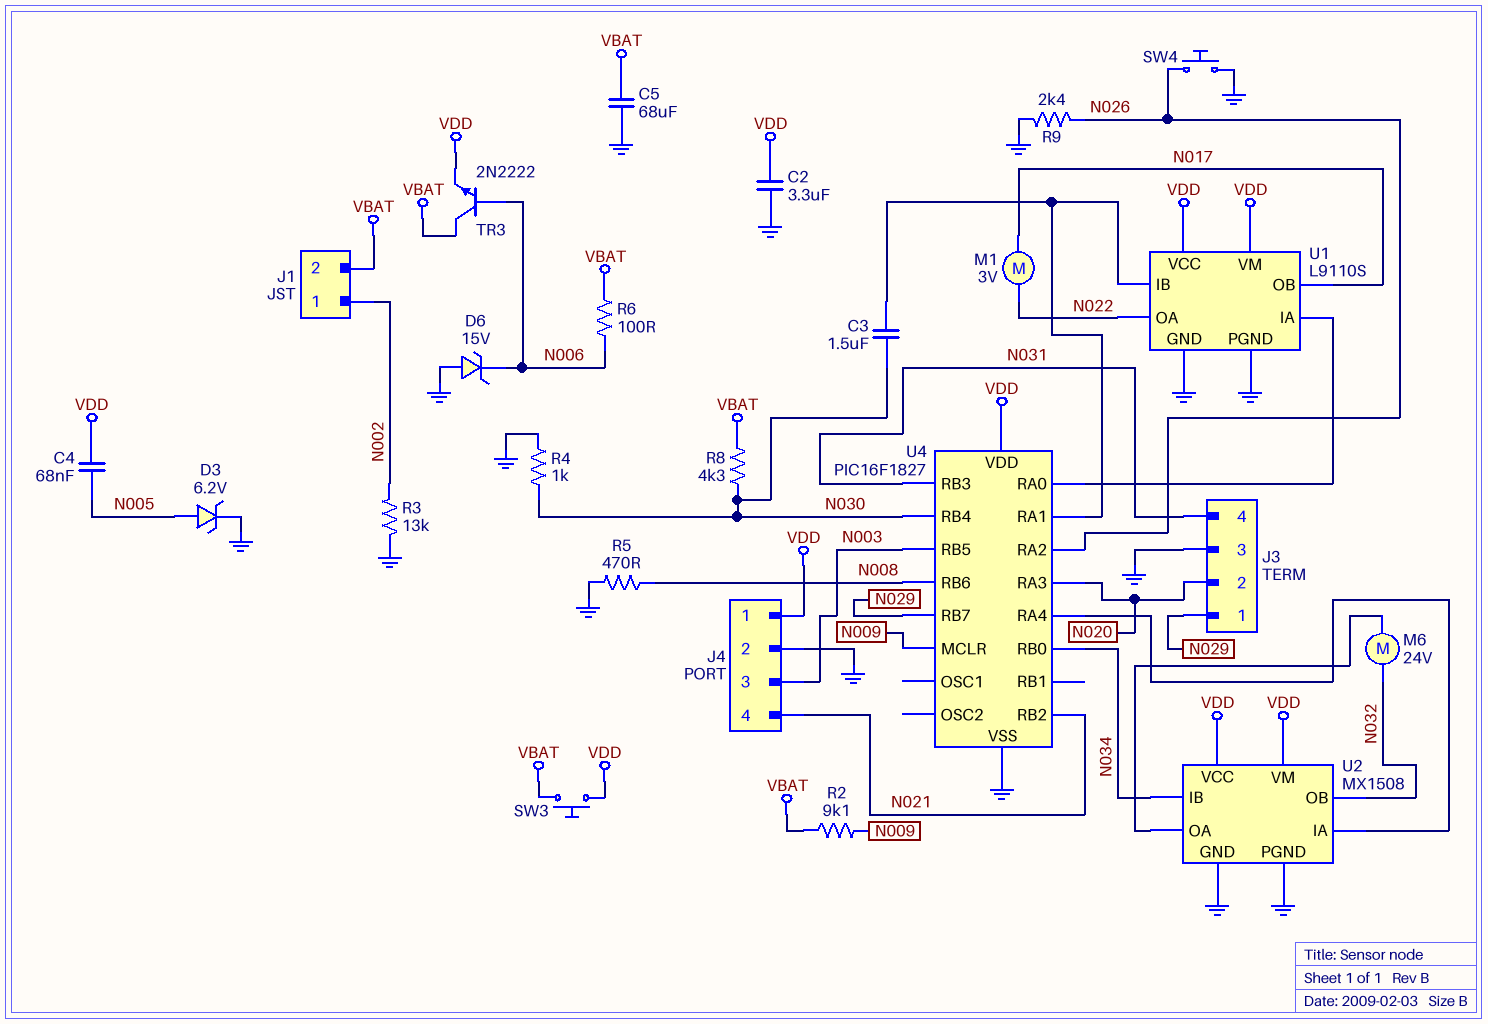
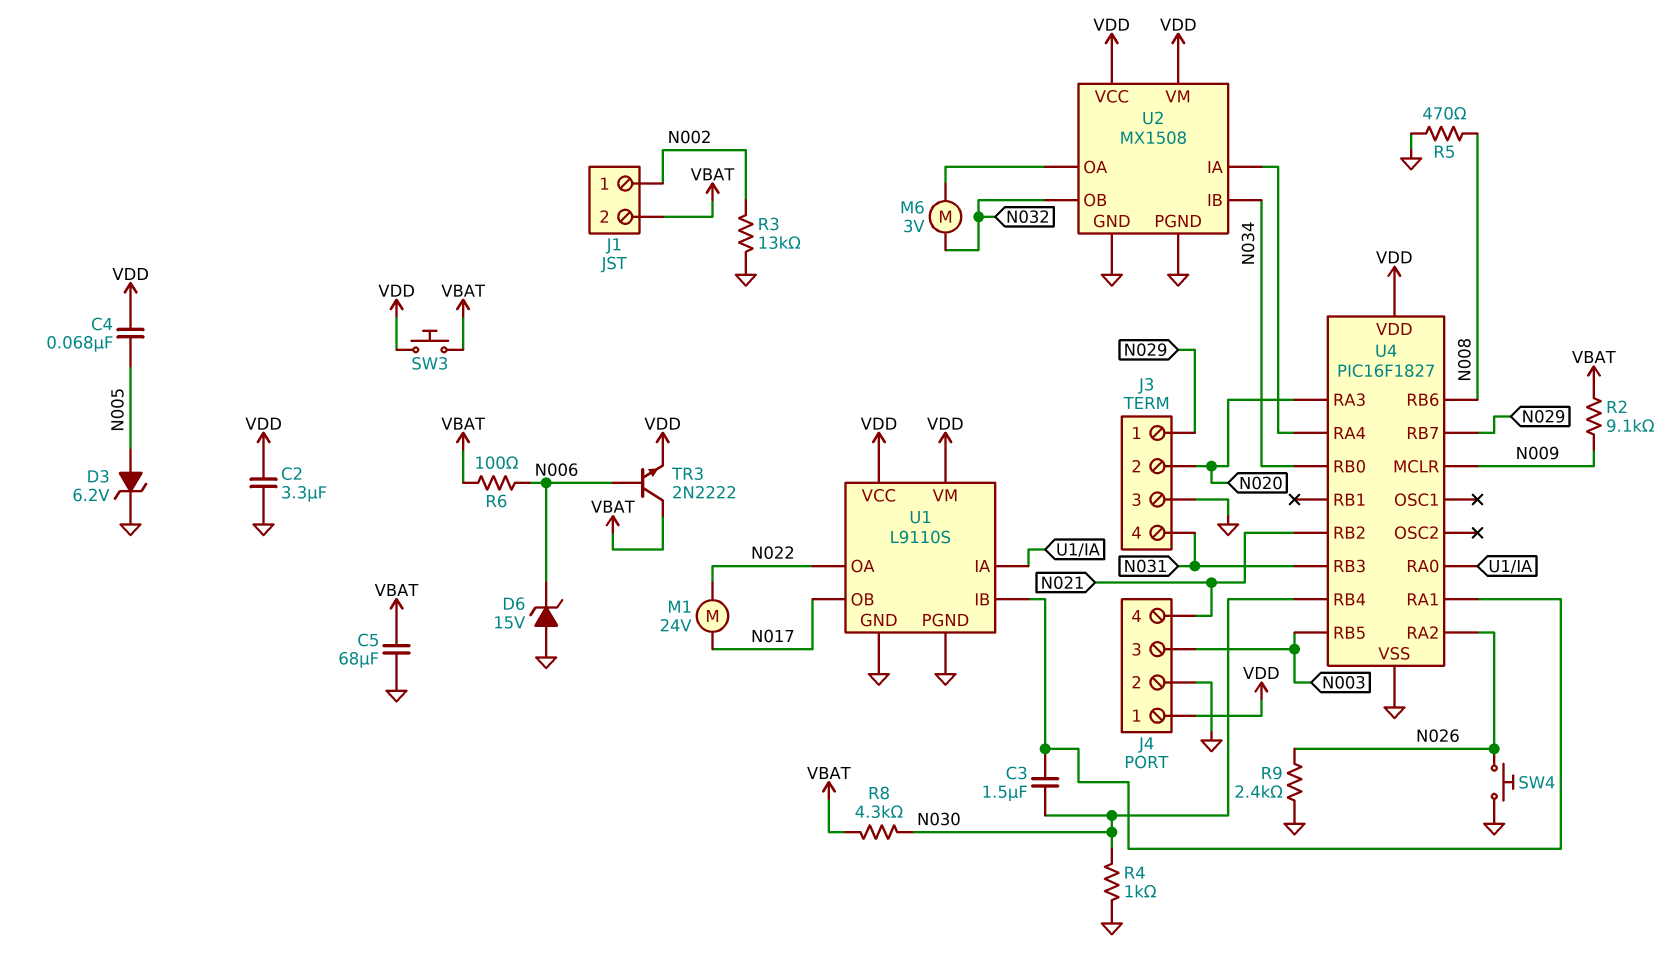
M1: motor 3V (N017, N022) -> motor 24V (N017, N022)
M6: motor 24V (N032, U2/OA) -> motor 3V (N032, U2/OA)

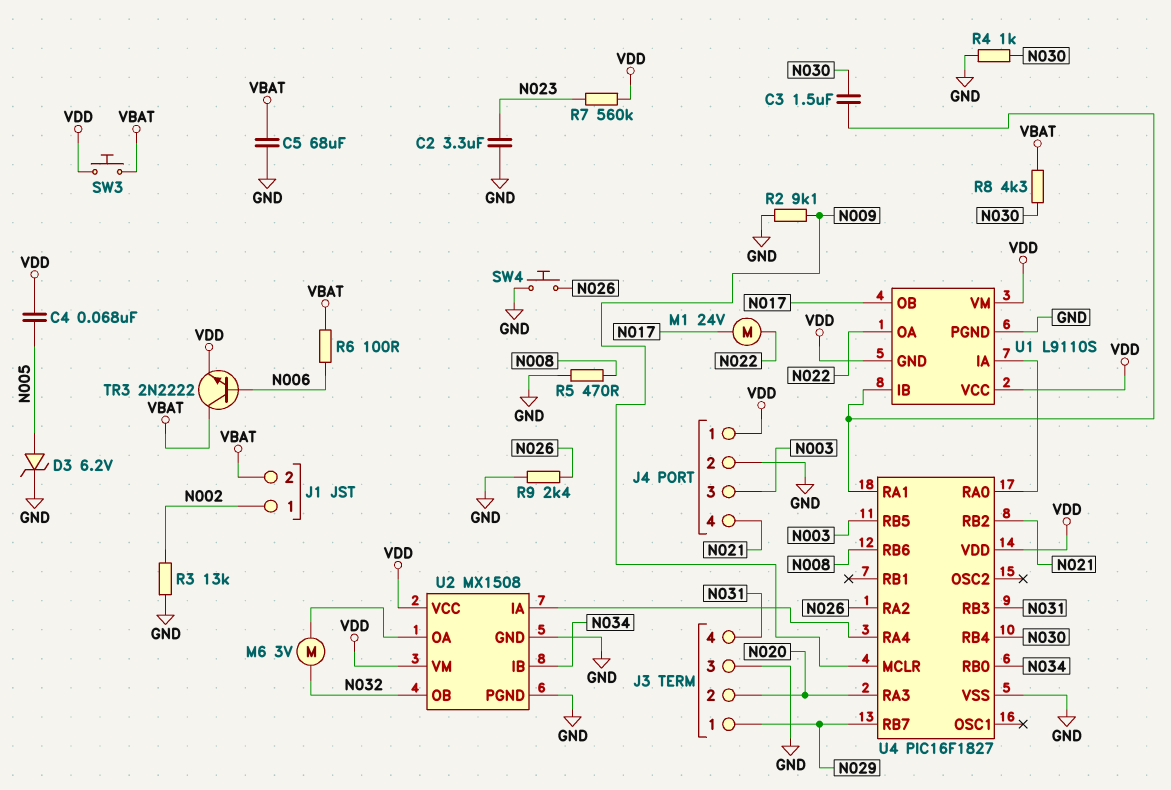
C2: 3.3uF (GND, VDD) -> 3.3uF (GND, N023)
D6: zener 15V (A GND, K N006) -> none
R2: 9.1k (N009, VBAT) -> 9.1k (GND, N009)
R7: none -> 560k (N023, VDD)
U1 pin GND: GND -> VDD

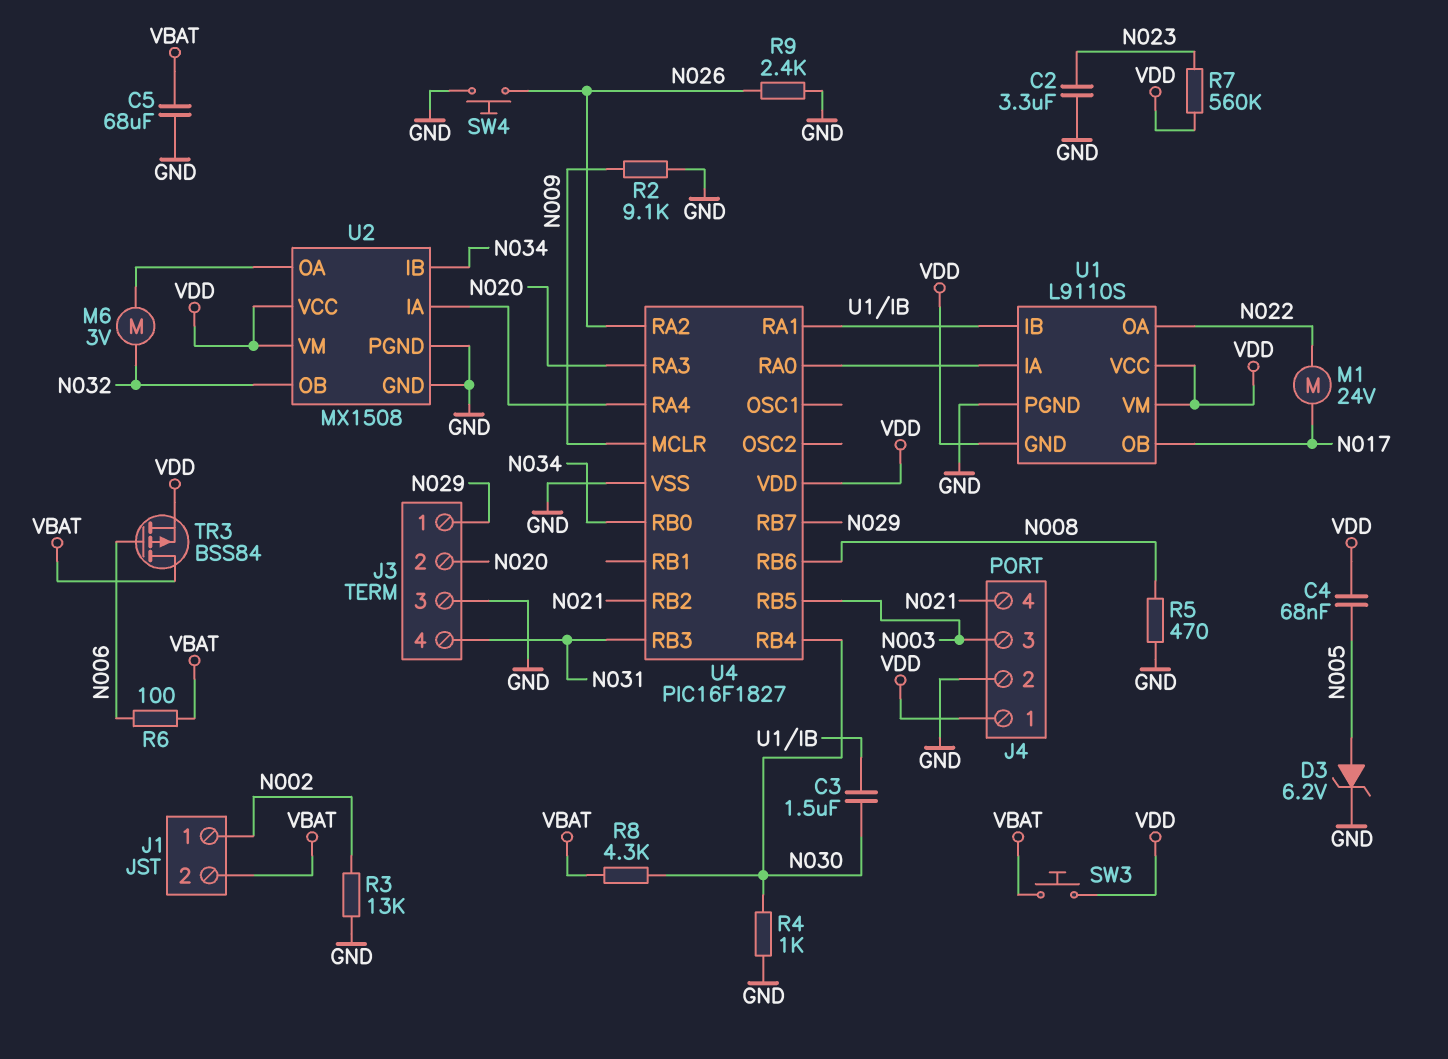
TR3: NPN 2N2222 (B N006, C VBAT, E VDD) -> PMOS BSS84 (G N006, D VBAT, S VDD)

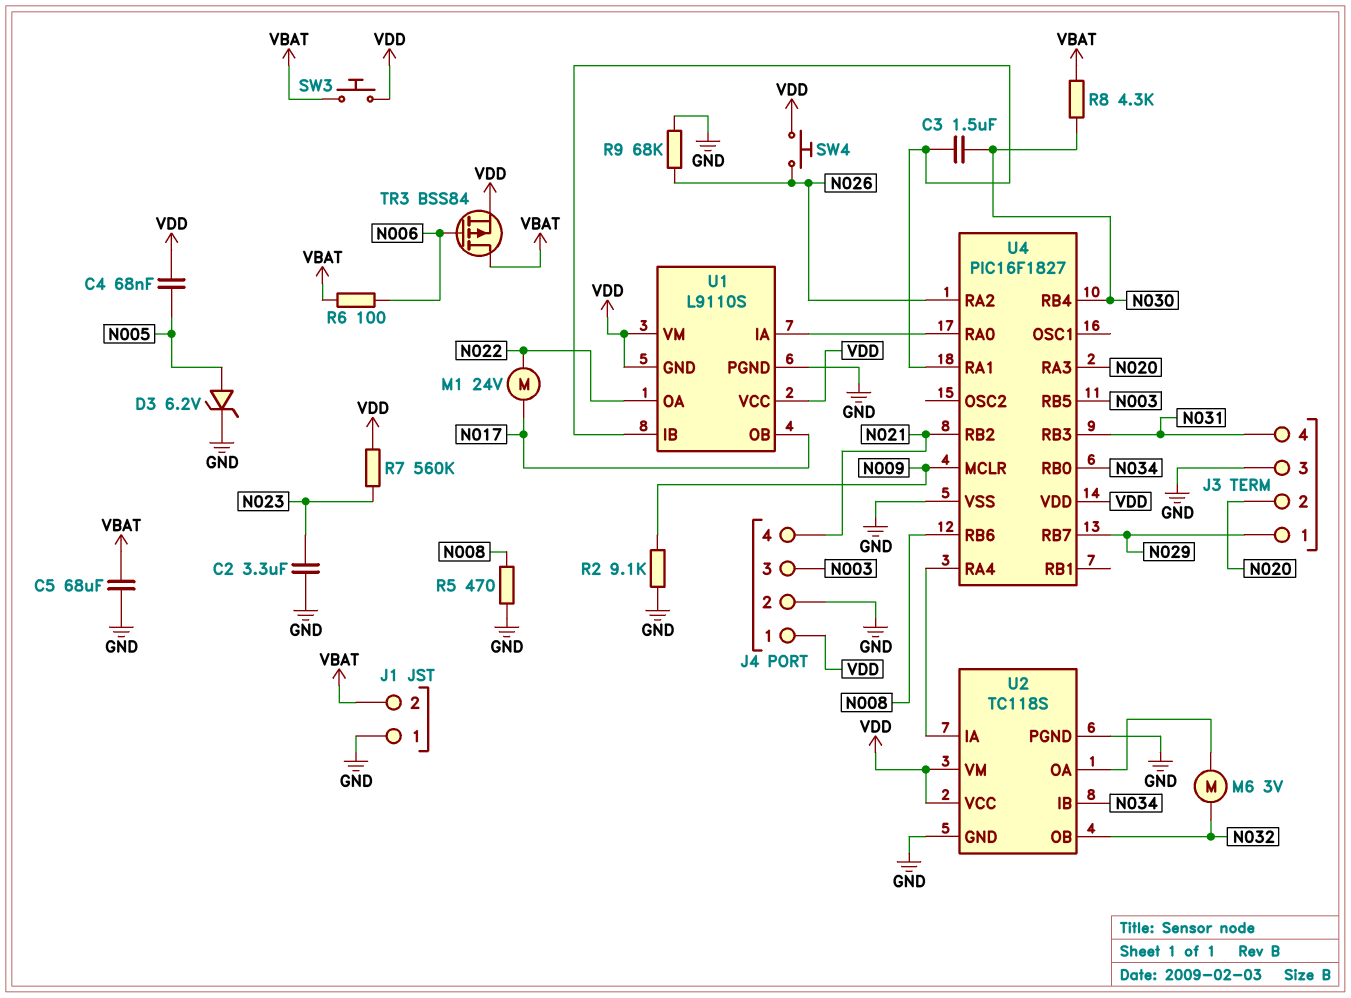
J1 pin 1: N002 -> GND
R3: 13k (GND, N002) -> none
R4: 1k (GND, N030) -> none
R9: 2.4k (GND, N026) -> 68k (GND, N026)
SW4: button (GND, N026) -> button (N026, VDD)
U2: MX1508 -> TC118S

